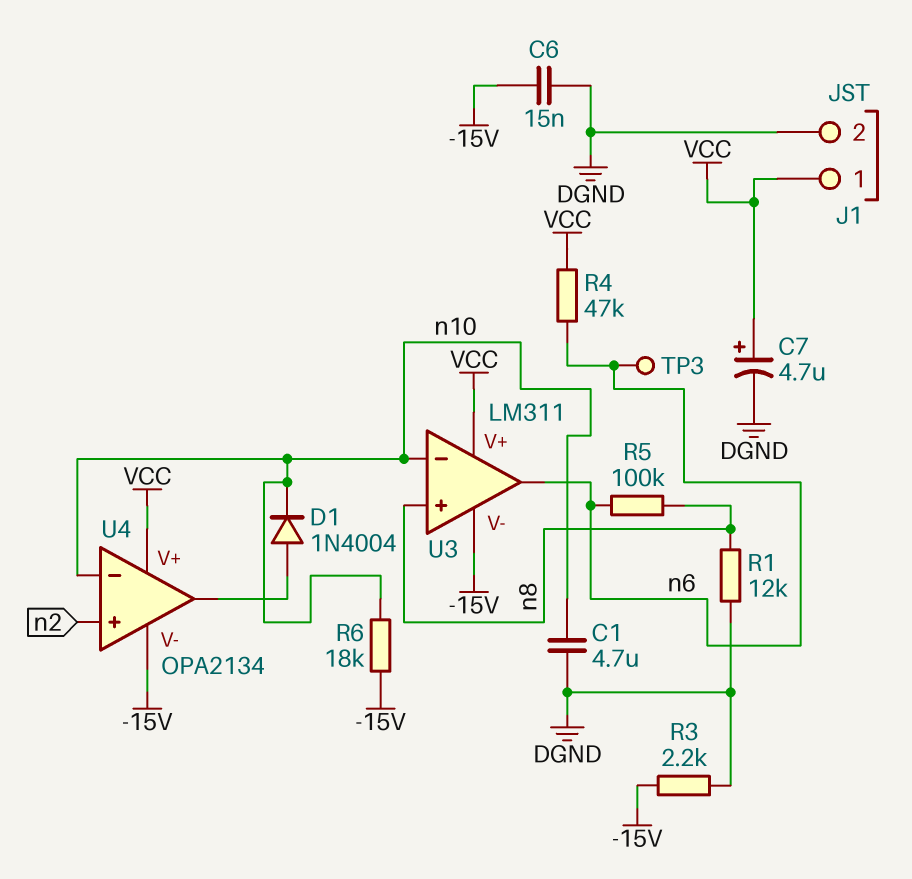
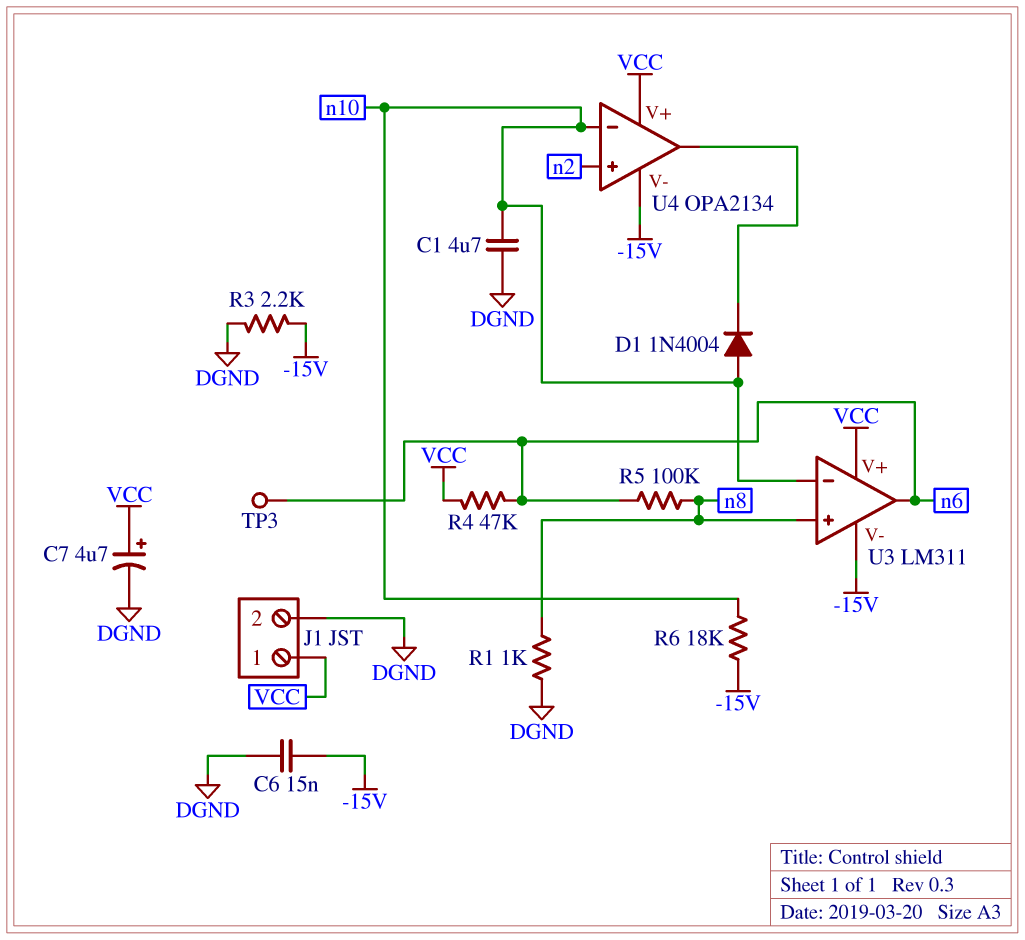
D1: diode 1N4004 (A U4/out, K n10) -> diode 1N4004 (A n10, K U4/out)
R1: 12k (DGND, n8) -> 1k (DGND, n8)

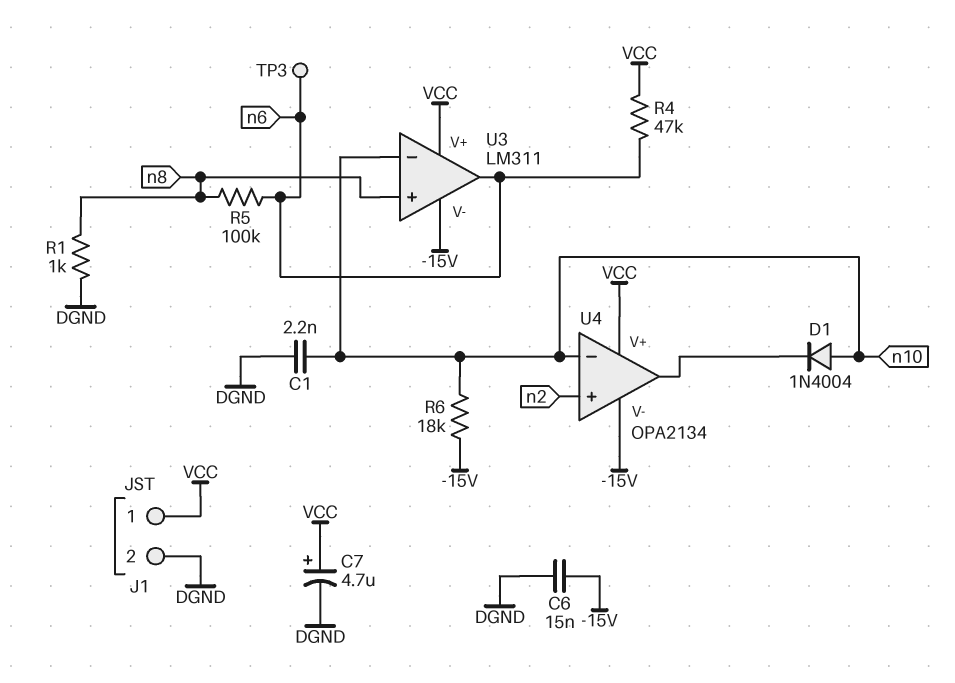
C1: 4.7uF (DGND, n10) -> 2.2nF (DGND, n10)
R3: 2.2k (-15V, DGND) -> none

